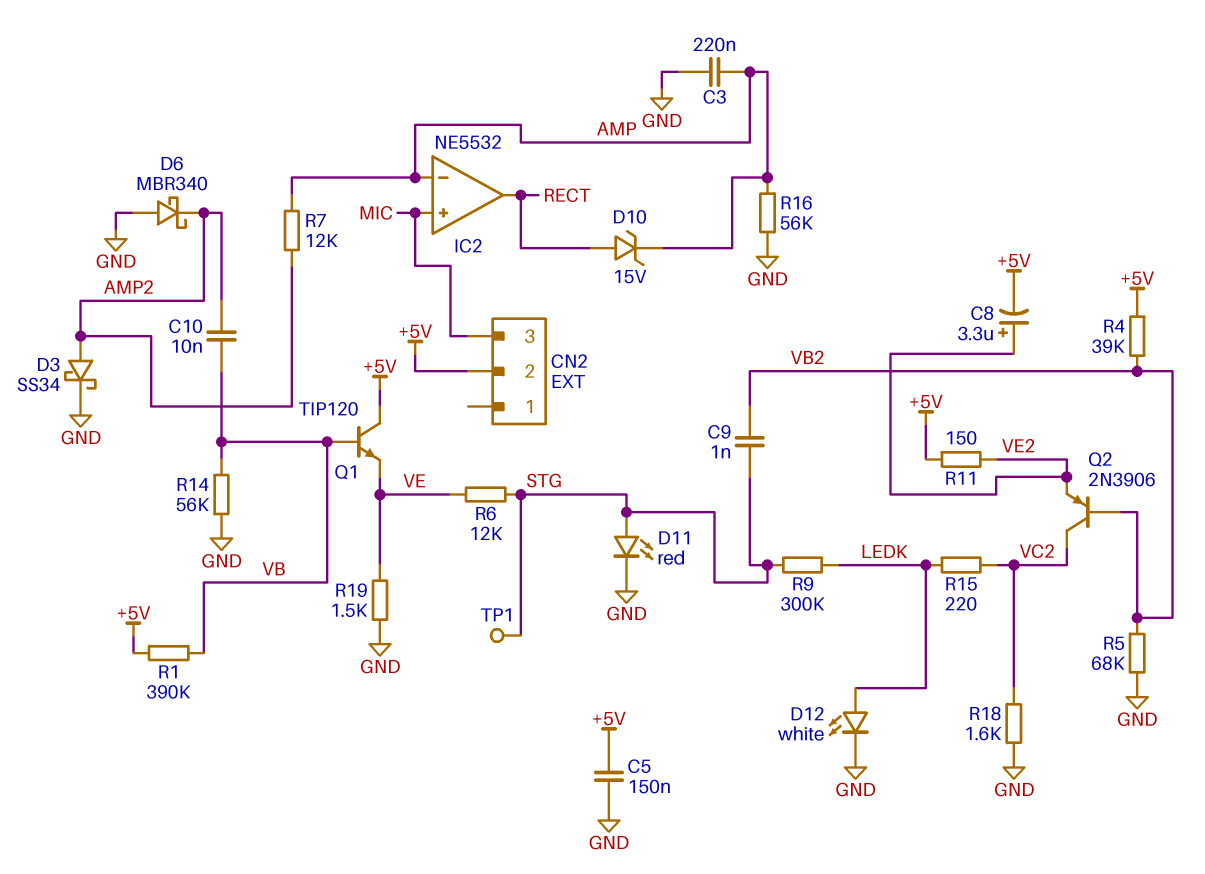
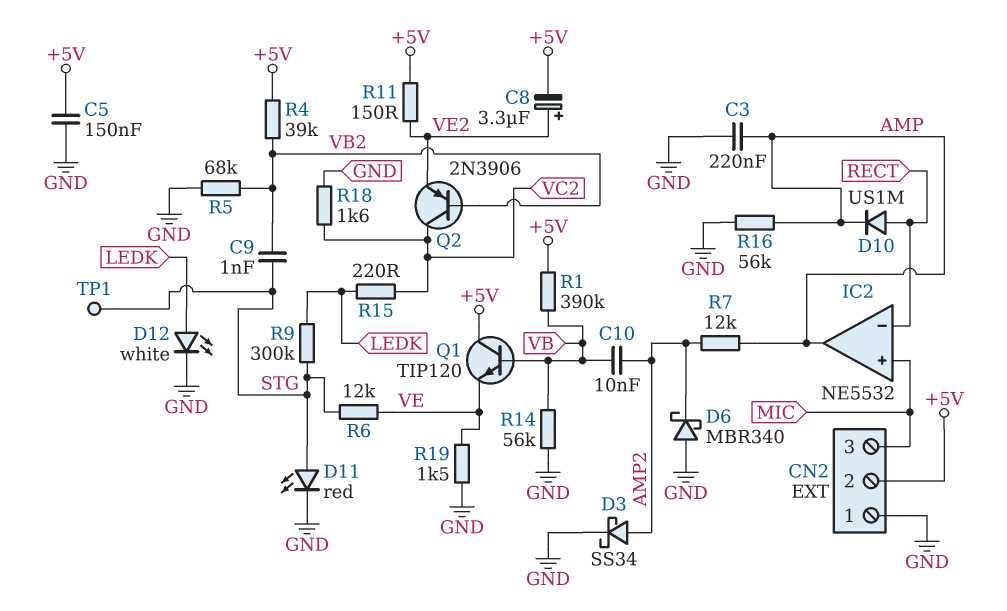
CN2 pin 1: none -> GND
D10: zener 15V (A RECT, K AMP) -> diode US1M (A RECT, K AMP)
IC2 pin in-: AMP -> RECT
IC2 pin out: RECT -> AMP

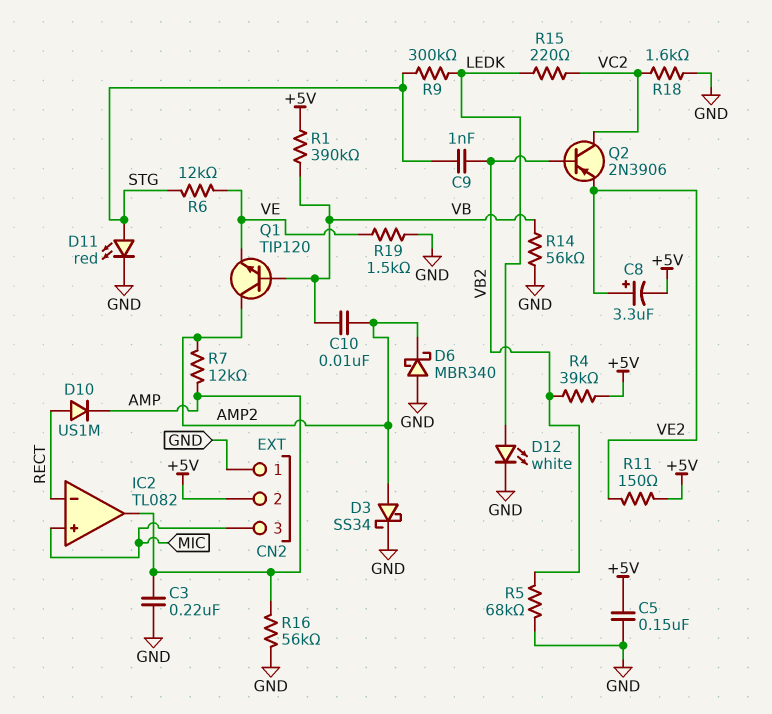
IC2: NE5532 -> TL082
Q1: NPN TIP120 (B VB, C +5V, E VE) -> NPN TIP120 (B VB, C AMP2, E VE)
TP1: test point (STG) -> none

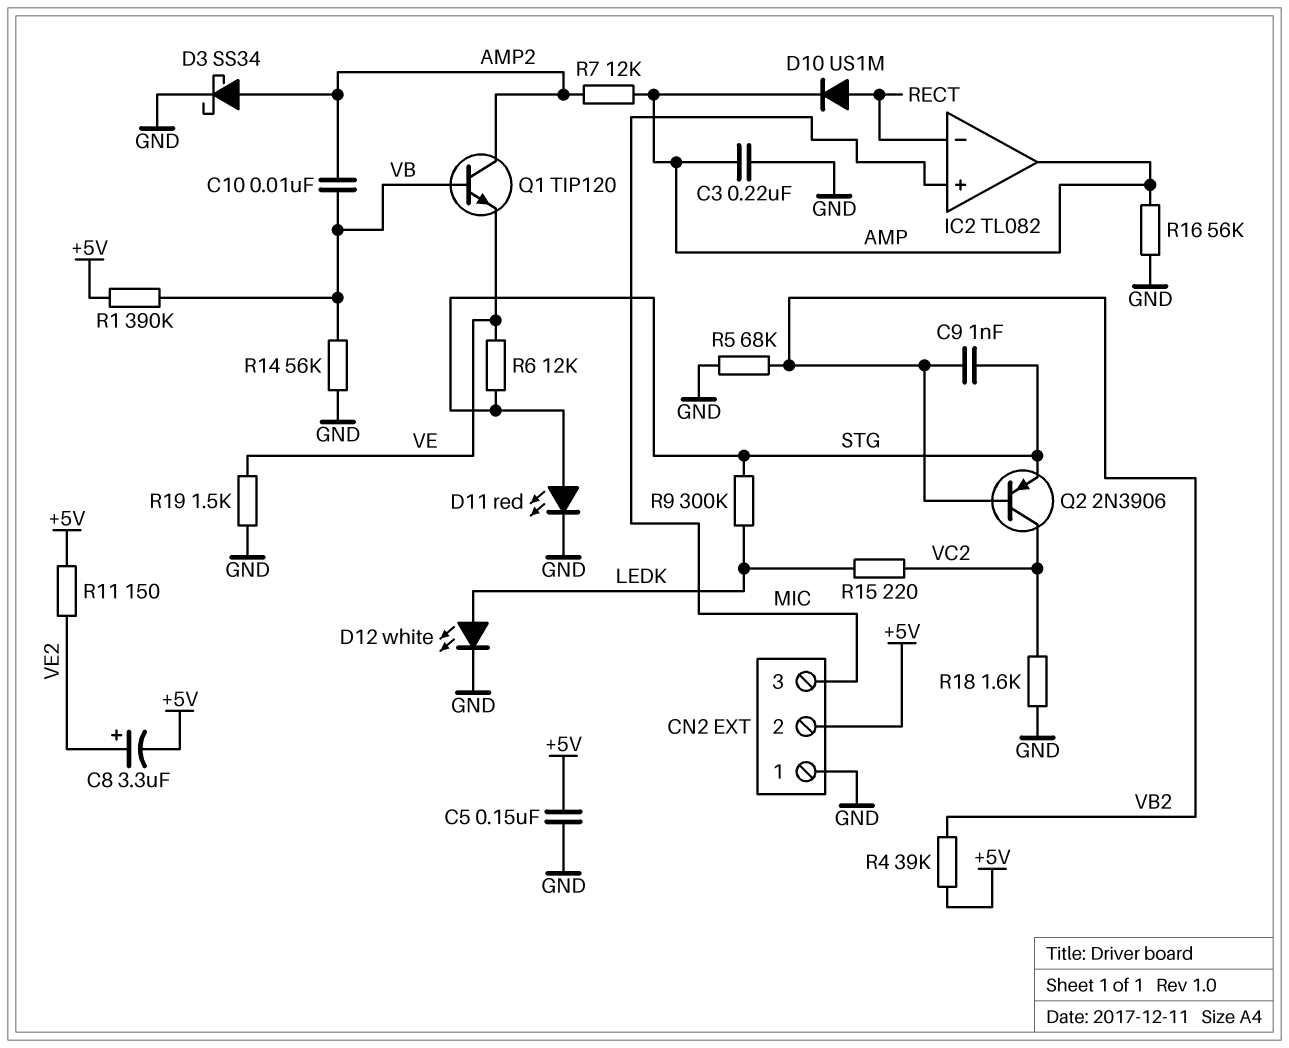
D6: schottky MBR340 (A GND, K AMP2) -> none
Q2: PNP 2N3906 (B VB2, C VC2, E VE2) -> PNP 2N3906 (B VB2, C VC2, E STG)

